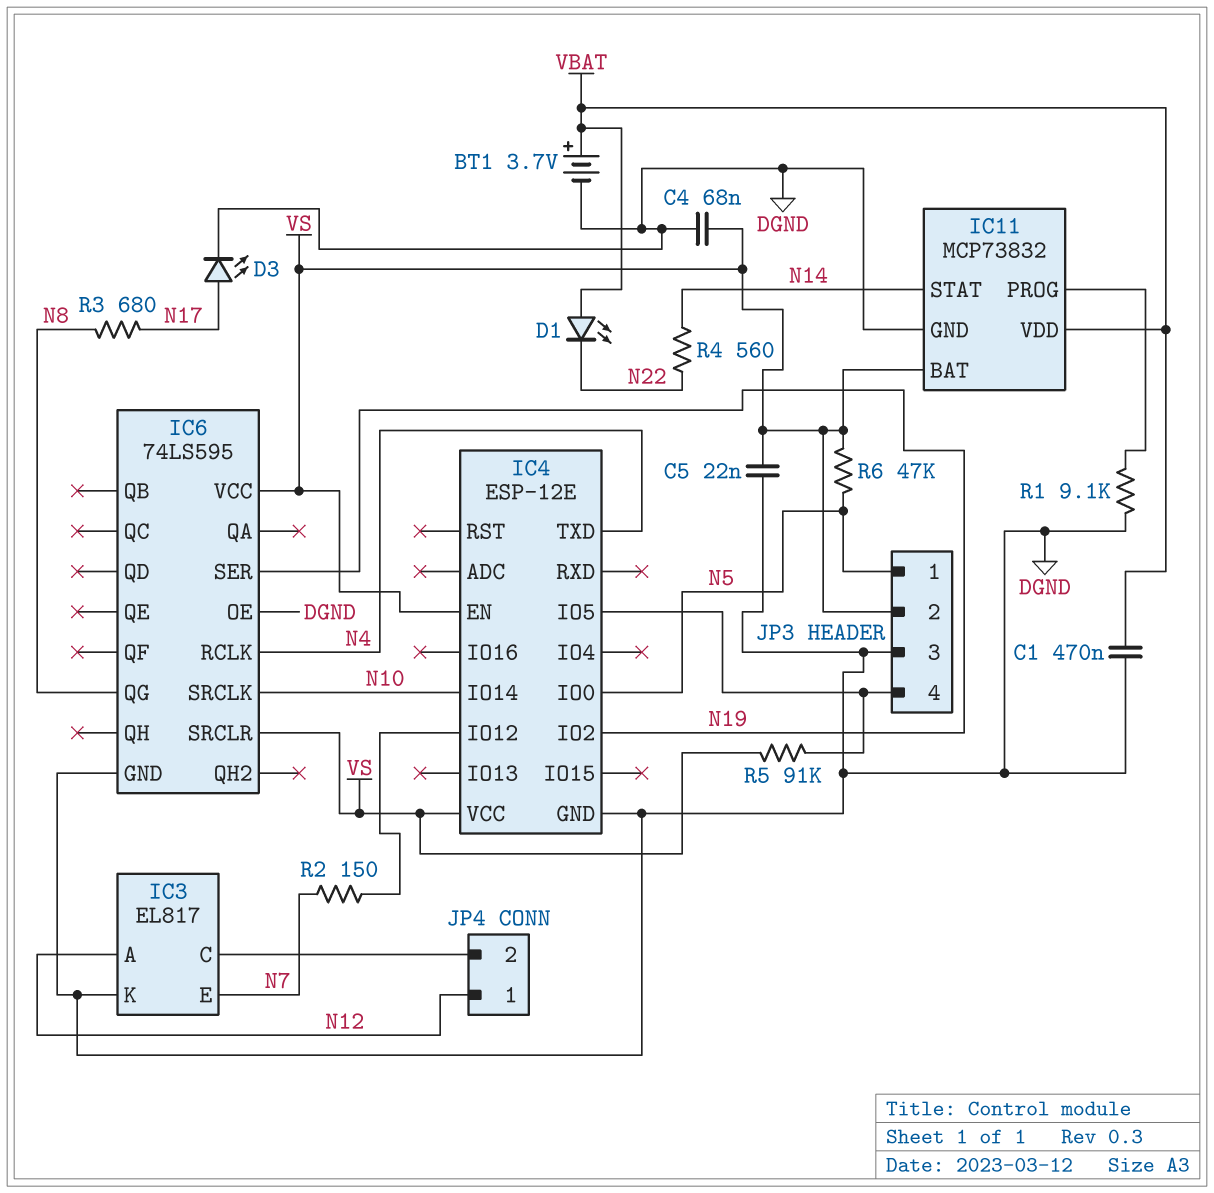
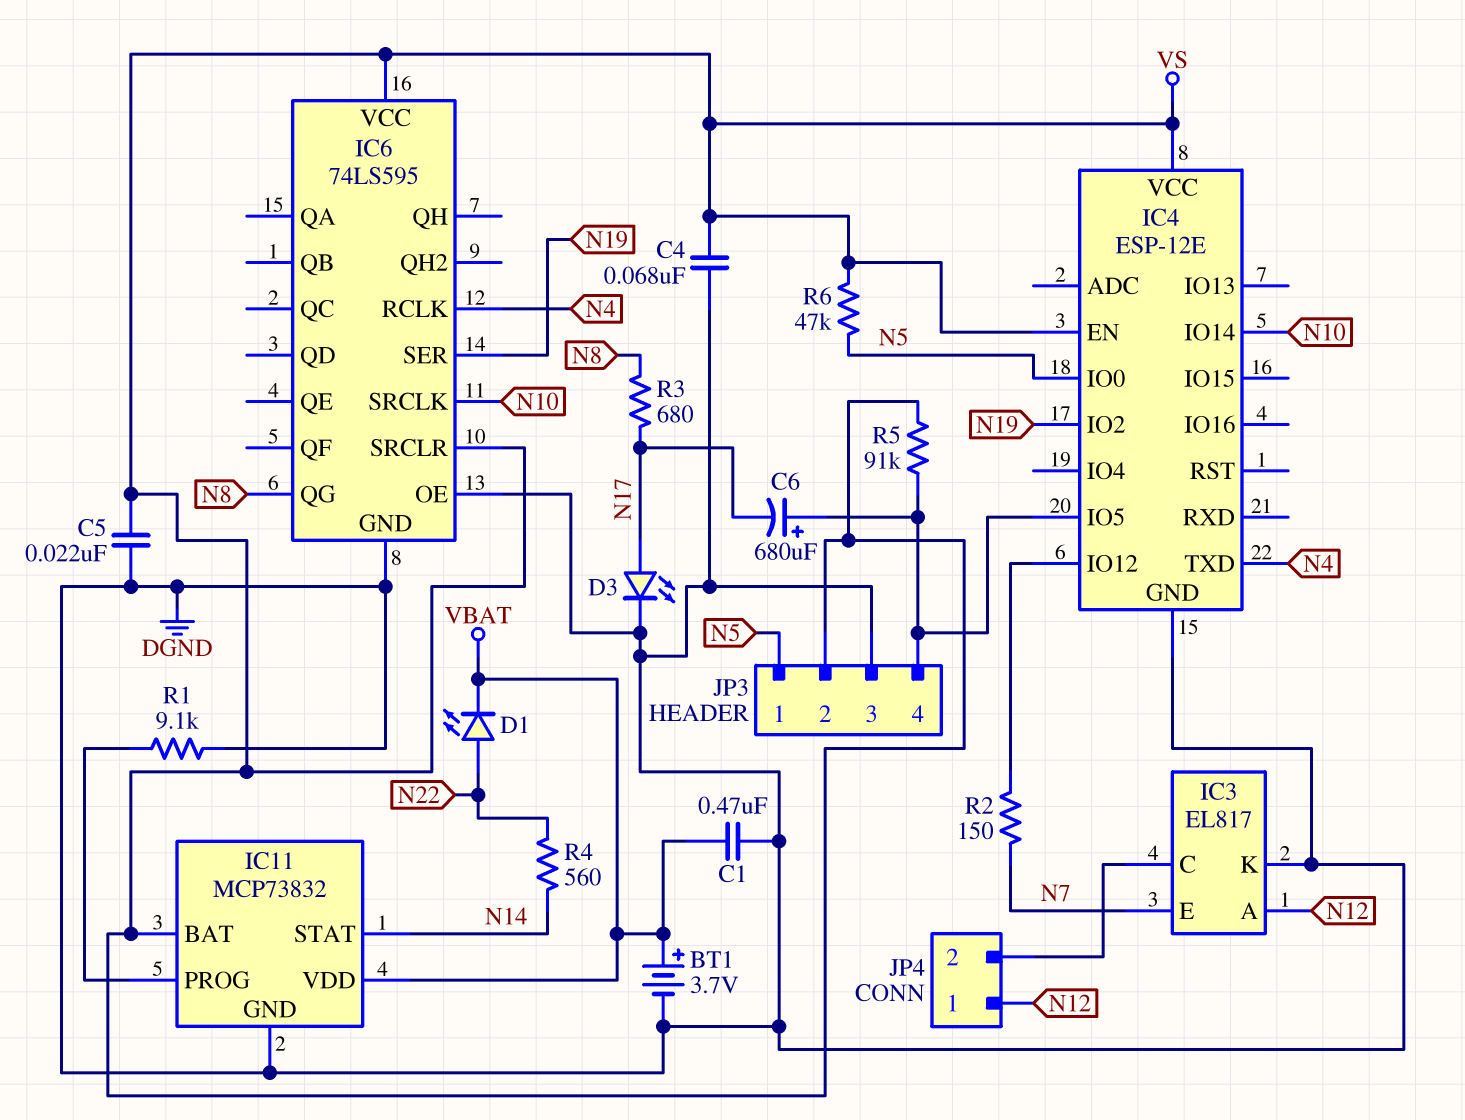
C6: none -> 680uF (plus IC4/IO5, minus N17)
D1: LED (A VBAT, K N22) -> LED (A N22, K VBAT)

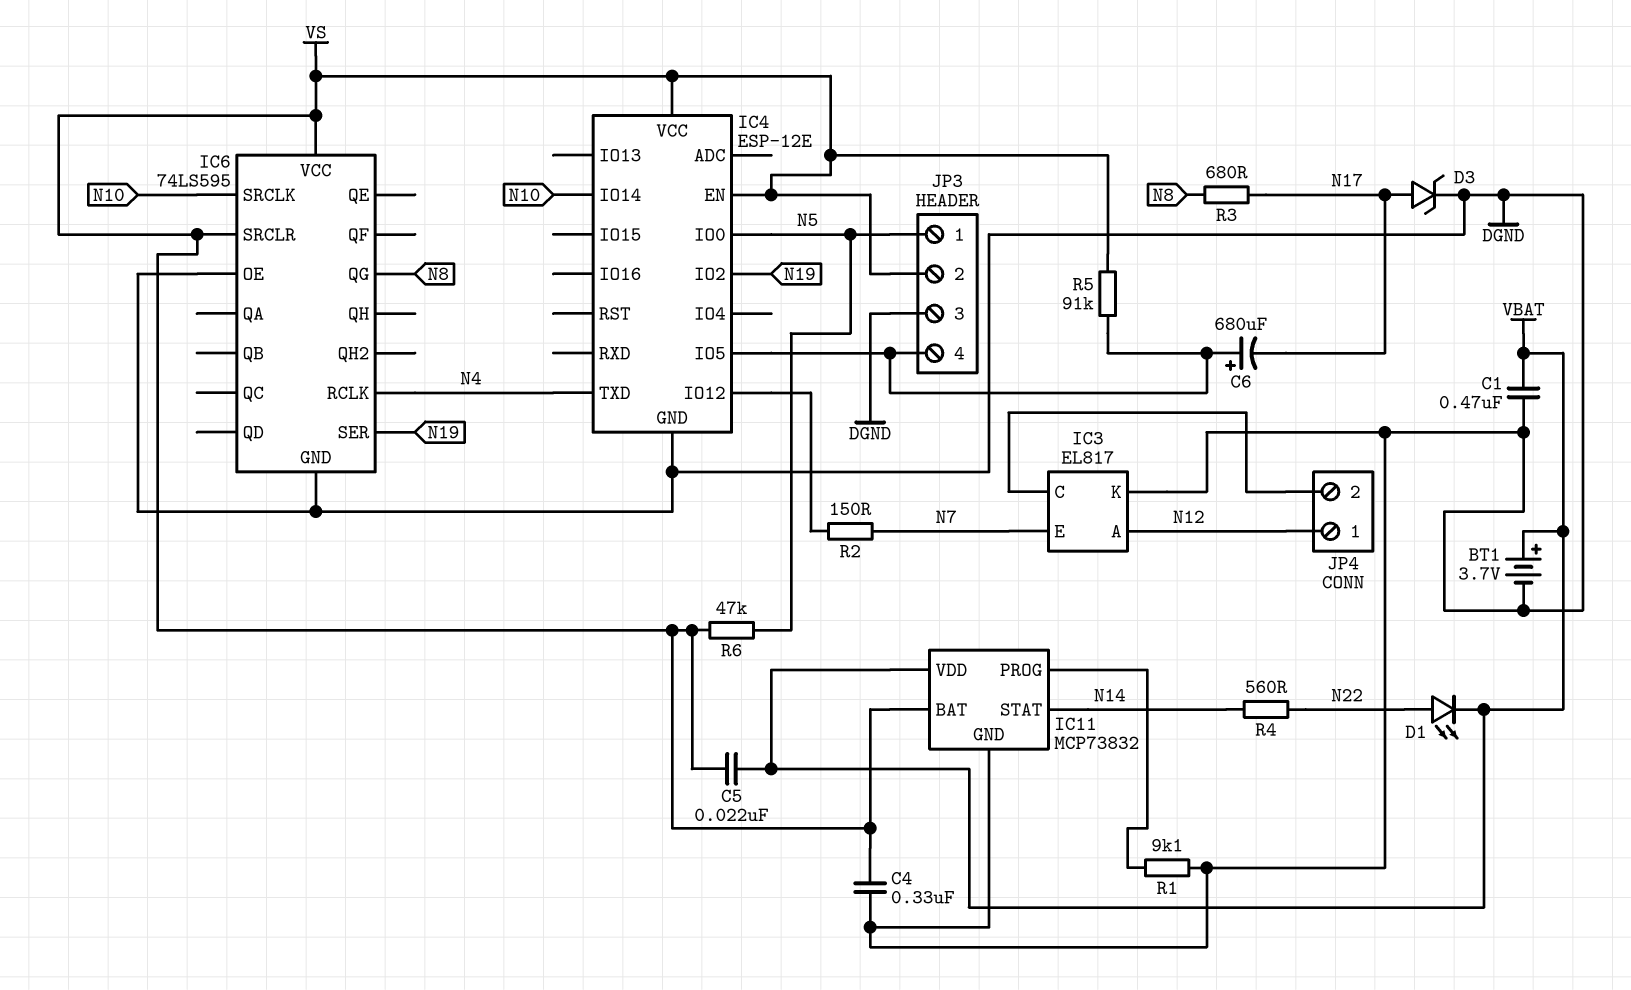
C4: 68nF (DGND, VS) -> 330nF (DGND, VS)
C5: 22nF (DGND, VS) -> 22nF (VBAT, VS)
D3: LED (A N17, K DGND) -> zener (A N17, K DGND)

